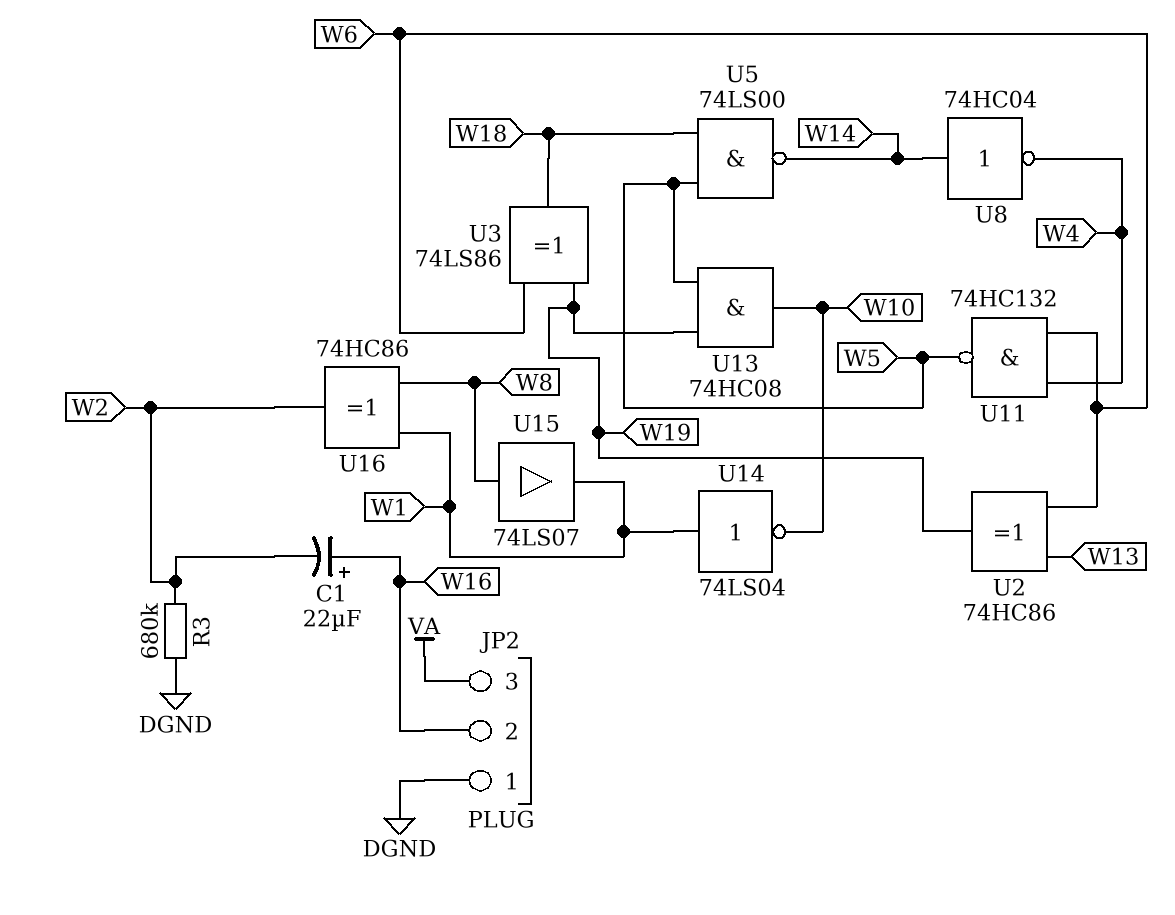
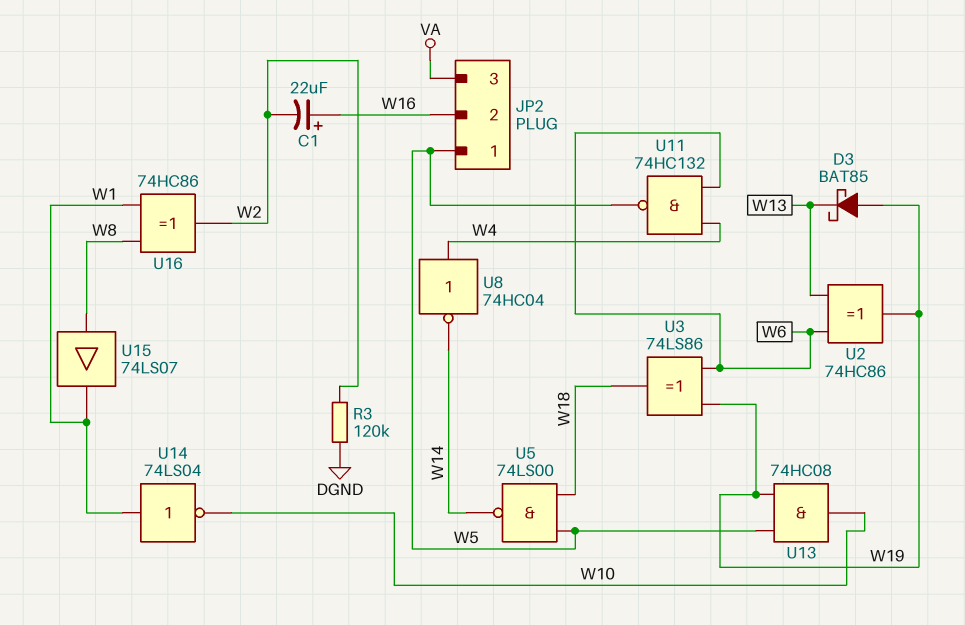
D3: none -> schottky BAT85 (A W19, K W13)
JP2 pin 1: DGND -> W5
R3: 680k (DGND, W2) -> 120k (DGND, W2)
U8: NOT 74HC04 (in W14, out W4) -> NOT 74HC04 (in W4, out W14)

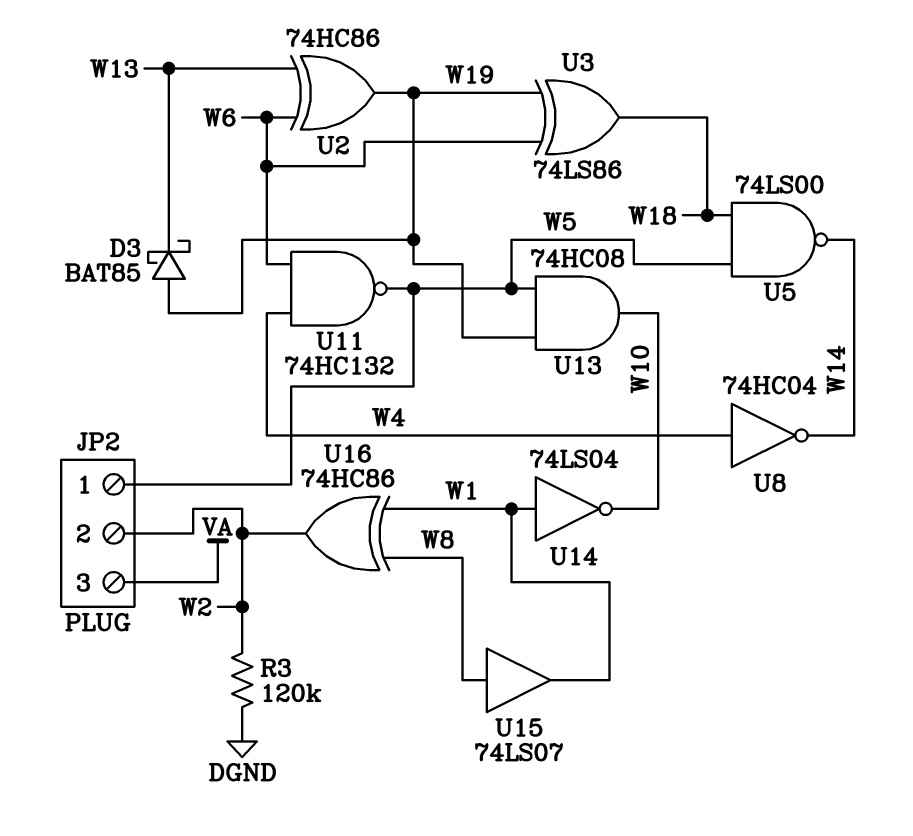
C1: 22uF (plus W16, minus W2) -> none
JP2 pin 2: W16 -> W2

